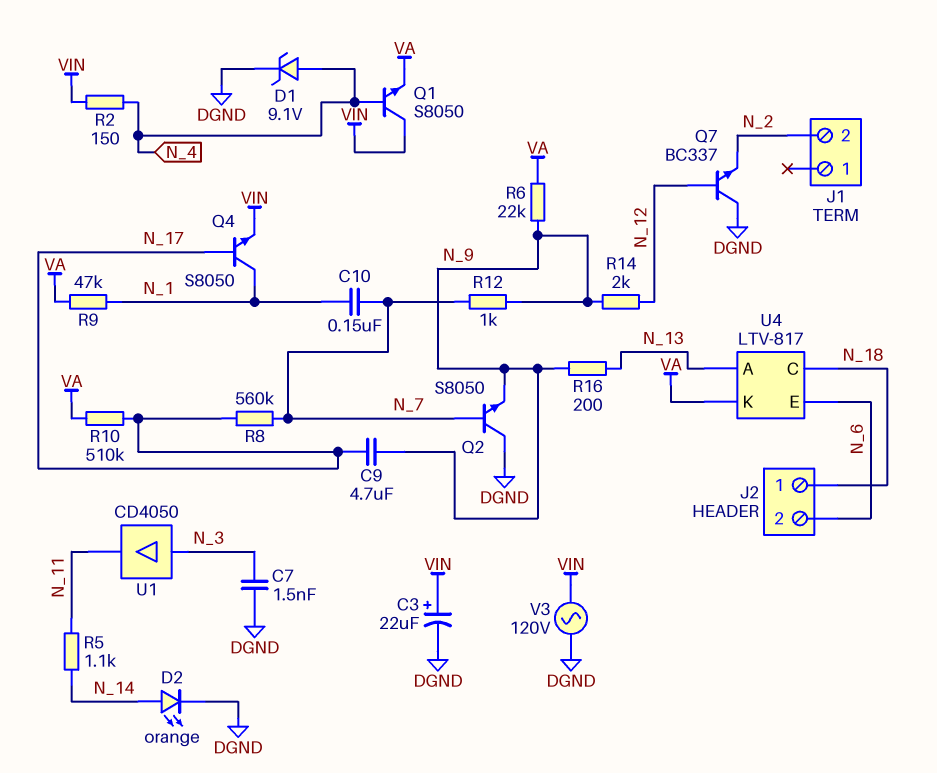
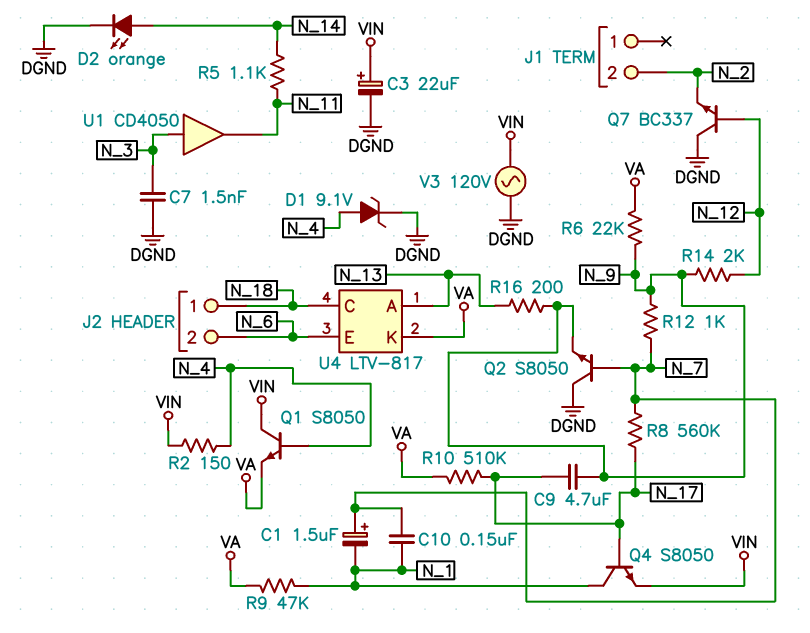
C1: none -> 1.5uF (plus N_7, minus N_1)

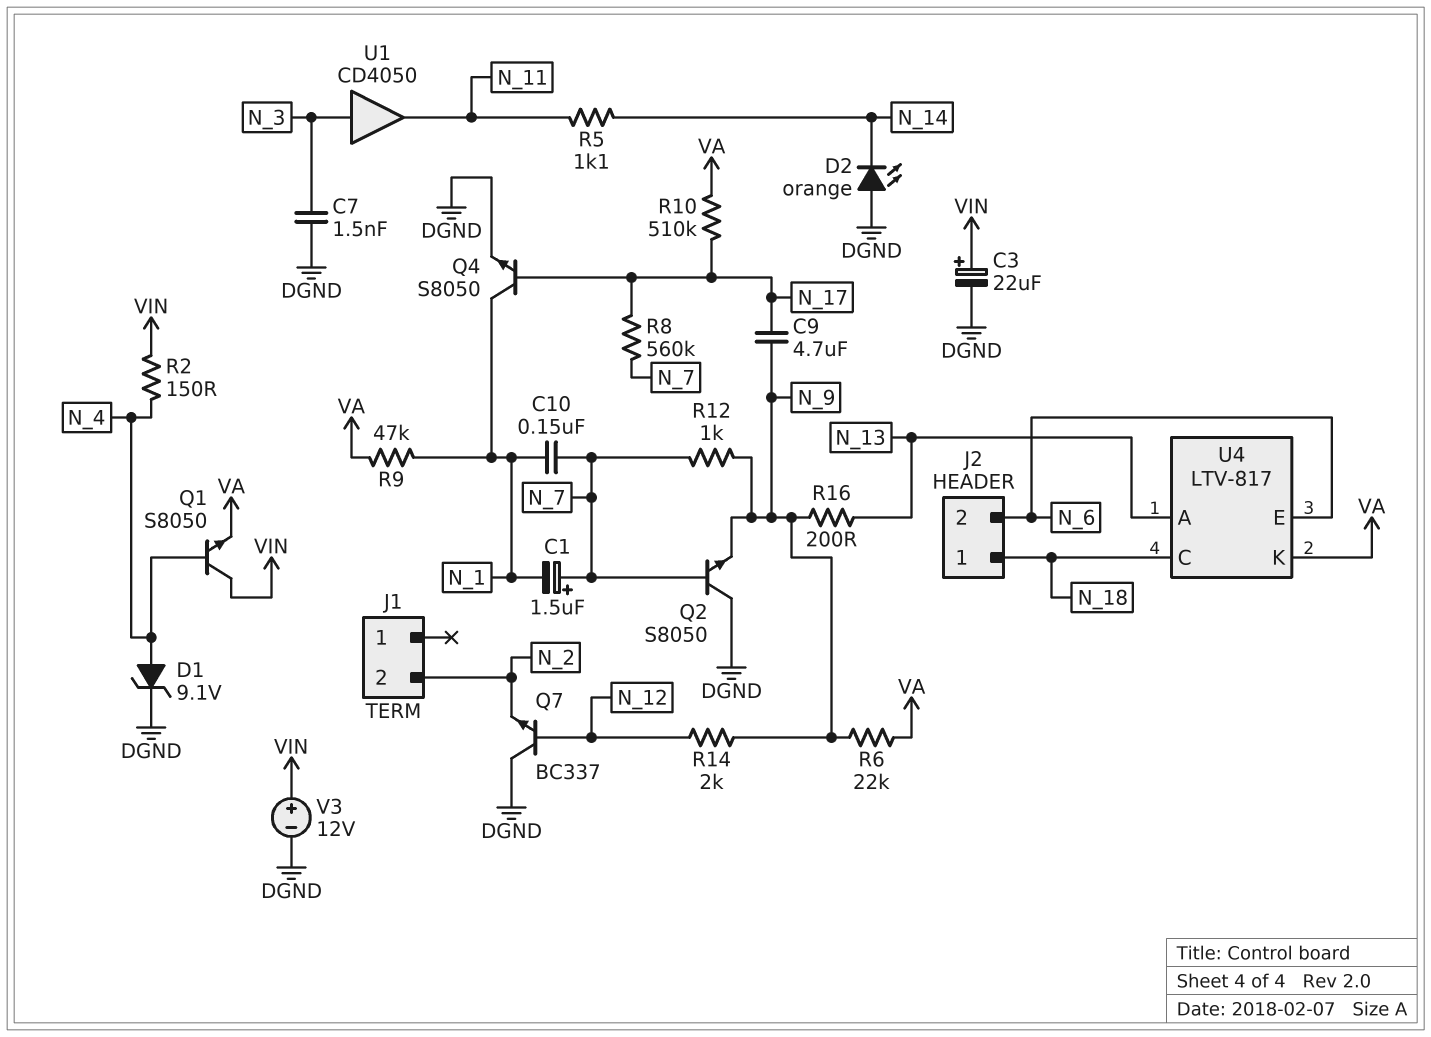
D2: LED orange (A N_14, K DGND) -> LED orange (A DGND, K N_14)
Q4: NPN S8050 (B N_17, C N_1, E VIN) -> NPN S8050 (B N_17, C N_1, E DGND)
V3: AC 120V (DGND, VIN) -> 12V (plus VIN, minus DGND)

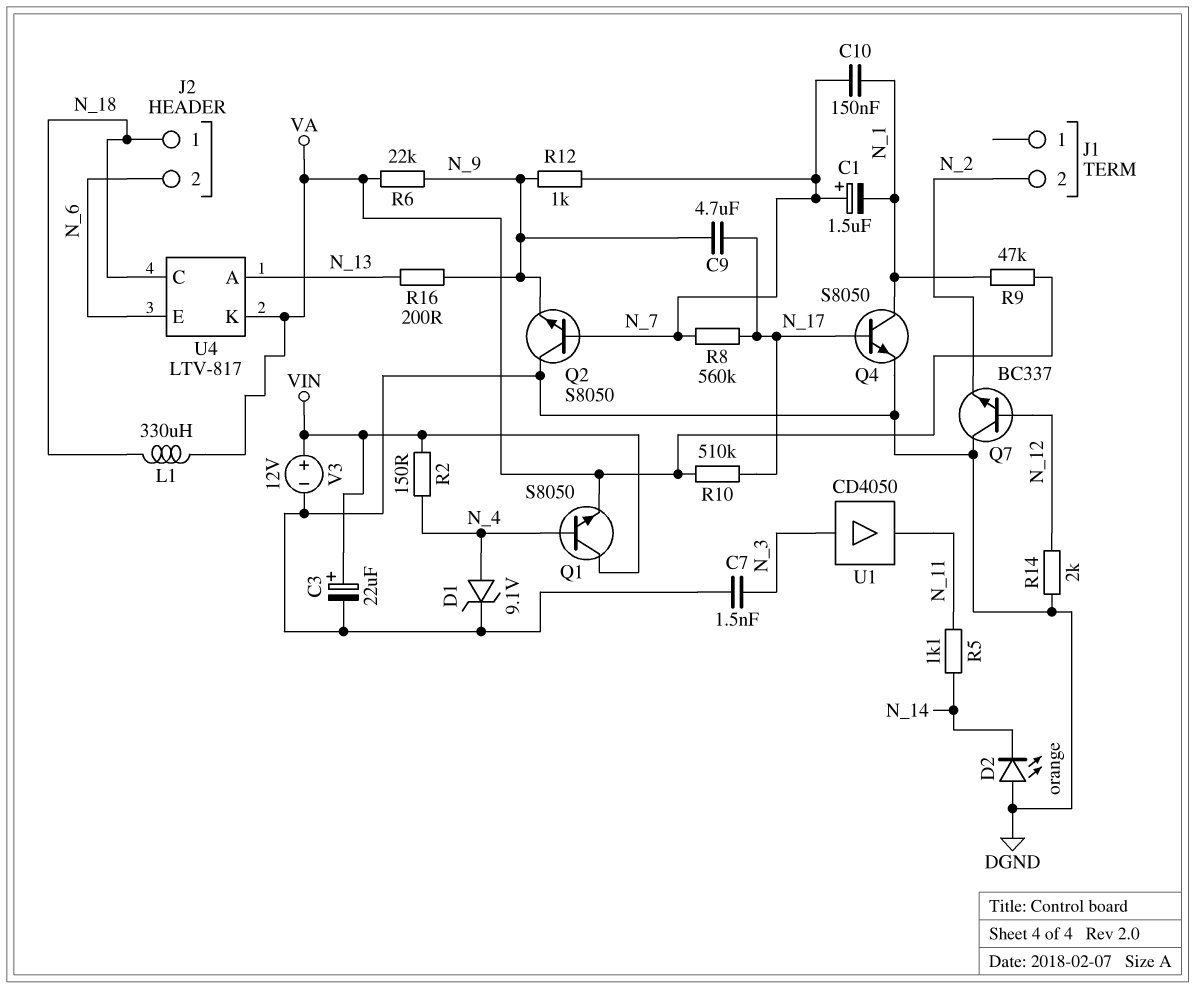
L1: none -> 330uH (N_18, VA)
R14: 2k (N_9, N_12) -> 2k (DGND, N_12)

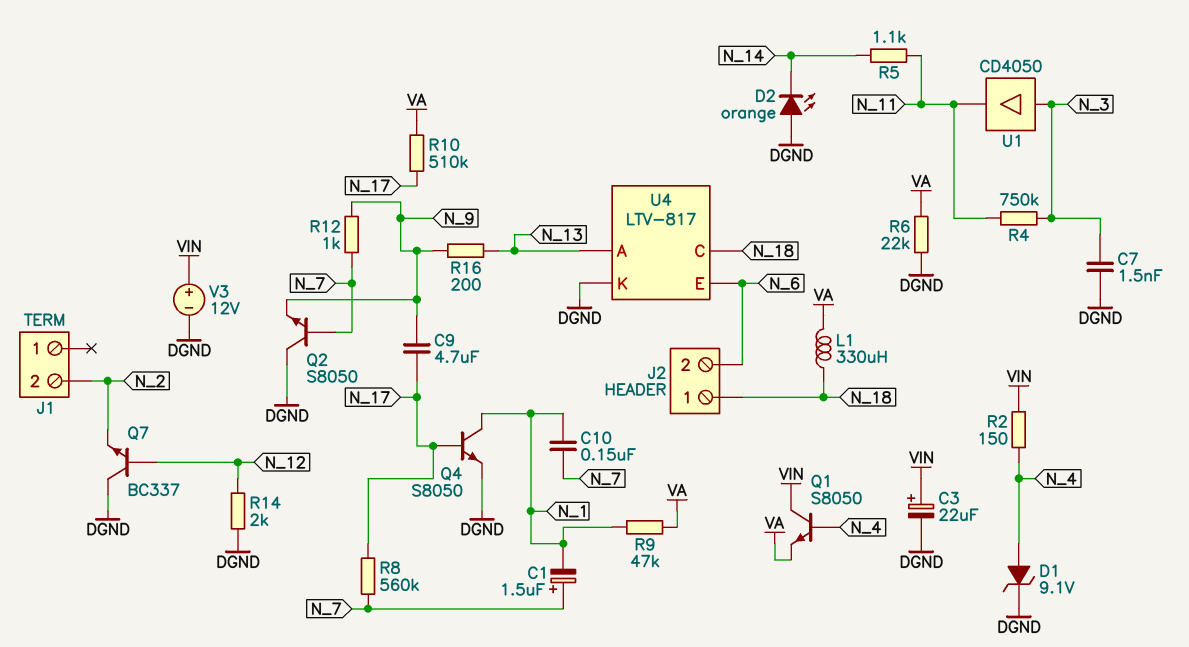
R4: none -> 750k (N_3, N_11)
R6: 22k (N_9, VA) -> 22k (DGND, VA)
U4 pin K: VA -> DGND

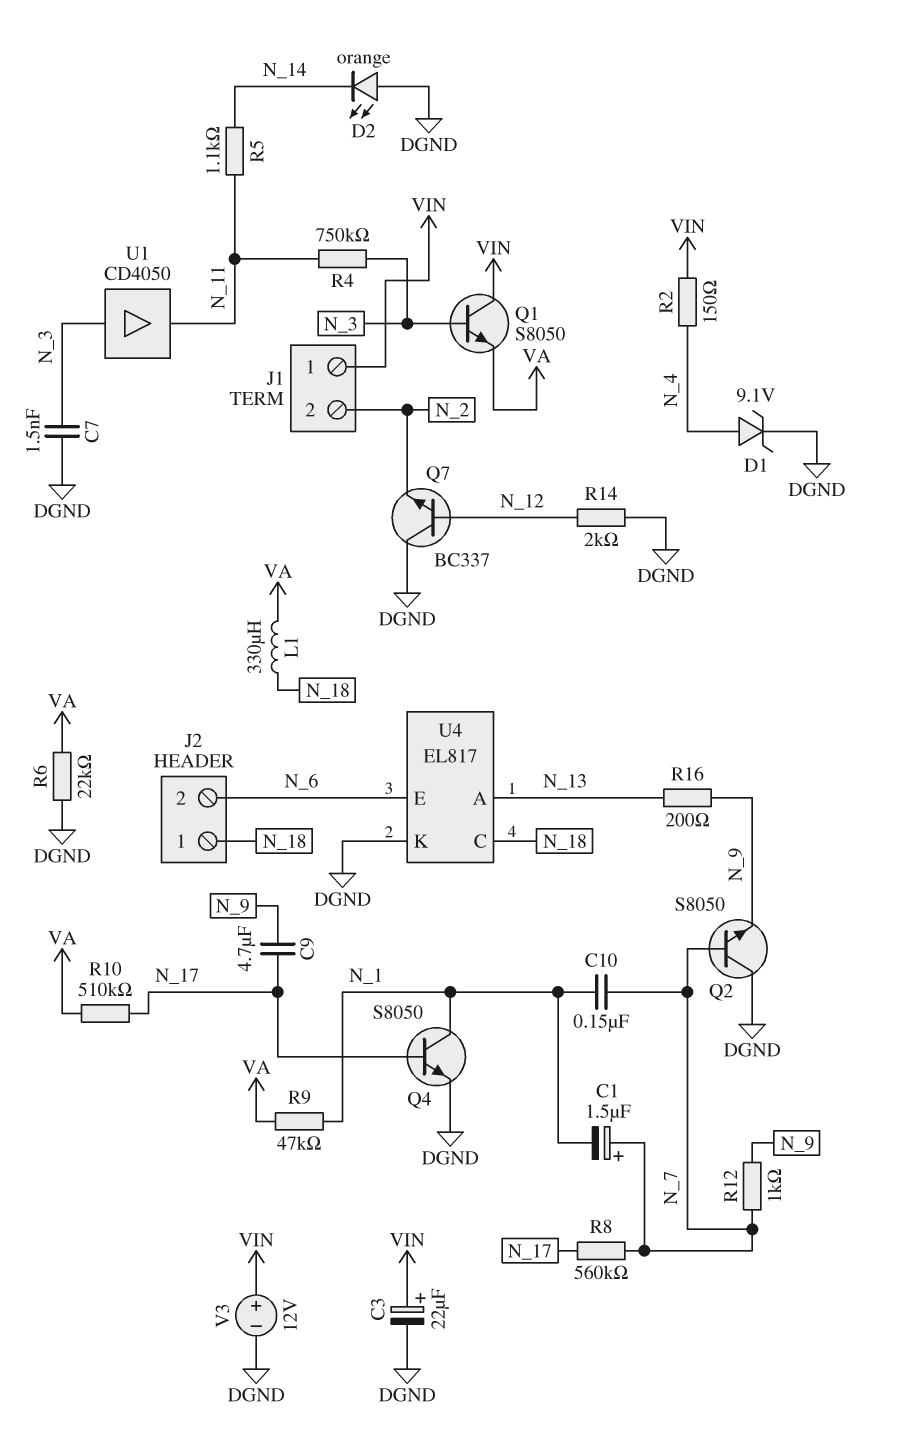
J1 pin 1: none -> VIN
Q1: NPN S8050 (B N_4, C VIN, E VA) -> NPN S8050 (B N_3, C VIN, E VA)
U4: LTV-817 -> EL817

